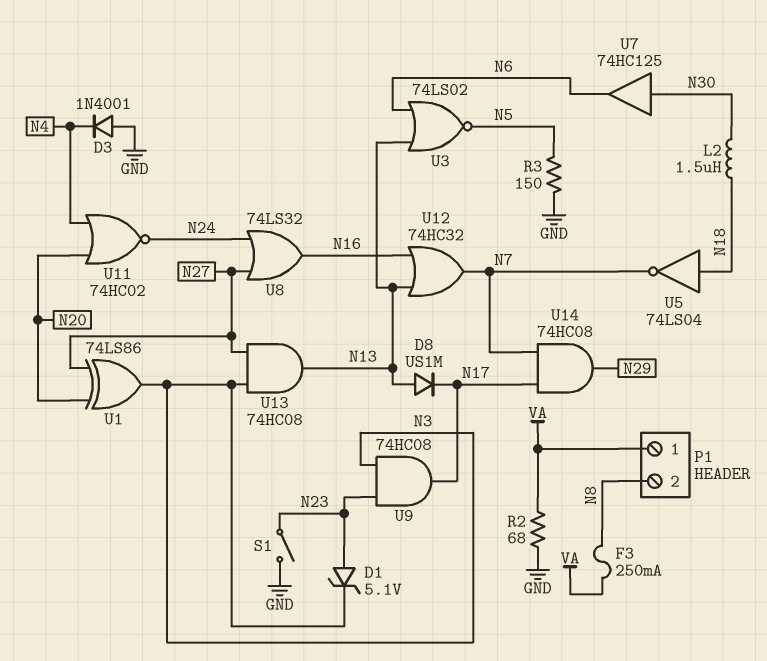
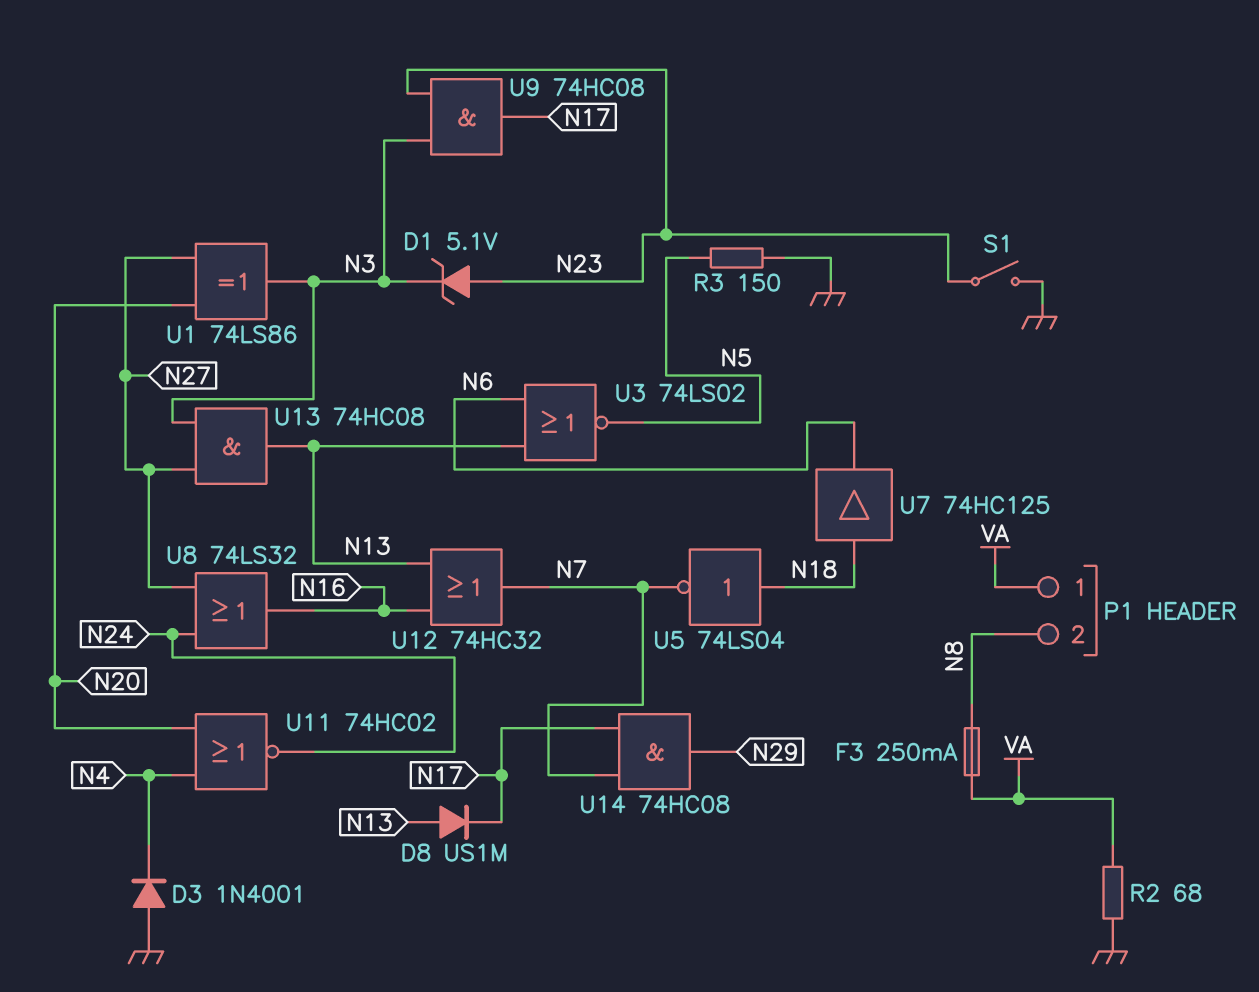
L2: 1.5uH (N18, N30) -> none
U7: buffer 74HC125 (in N30, out N6) -> buffer 74HC125 (in N18, out N6)

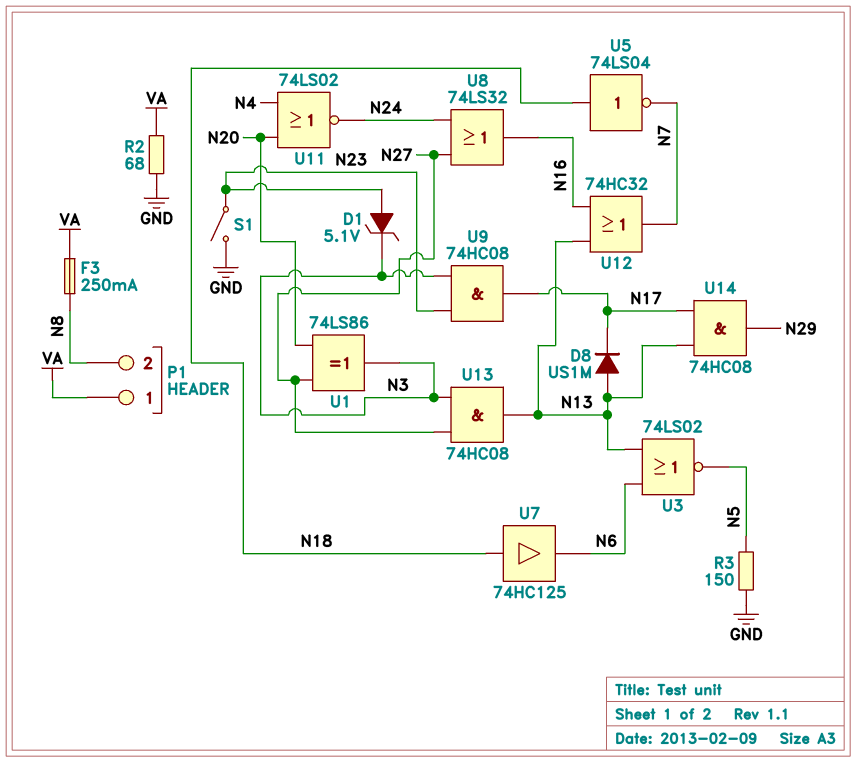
D3: diode 1N4001 (A GND, K N4) -> none
U11: NOR 74HC02 (in N4, in N20, out N24) -> NOR 74LS02 (in N4, in N20, out N24)
U14: AND 74HC08 (in N7, in N17, out N29) -> AND 74HC08 (in N13, in N17, out N29)

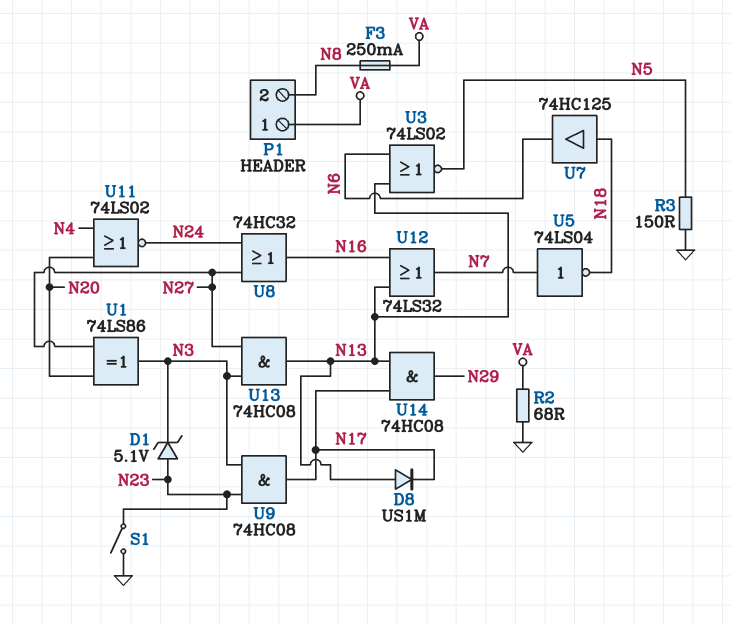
U5: NOT 74LS04 (in N18, out N7) -> NOT 74LS04 (in N7, out N18)
U8: OR 74LS32 (in N24, in N27, out N16) -> OR 74HC32 (in N24, in N27, out N16)
U12: OR 74HC32 (in N13, in N16, out N7) -> OR 74LS32 (in N13, in N16, out N7)

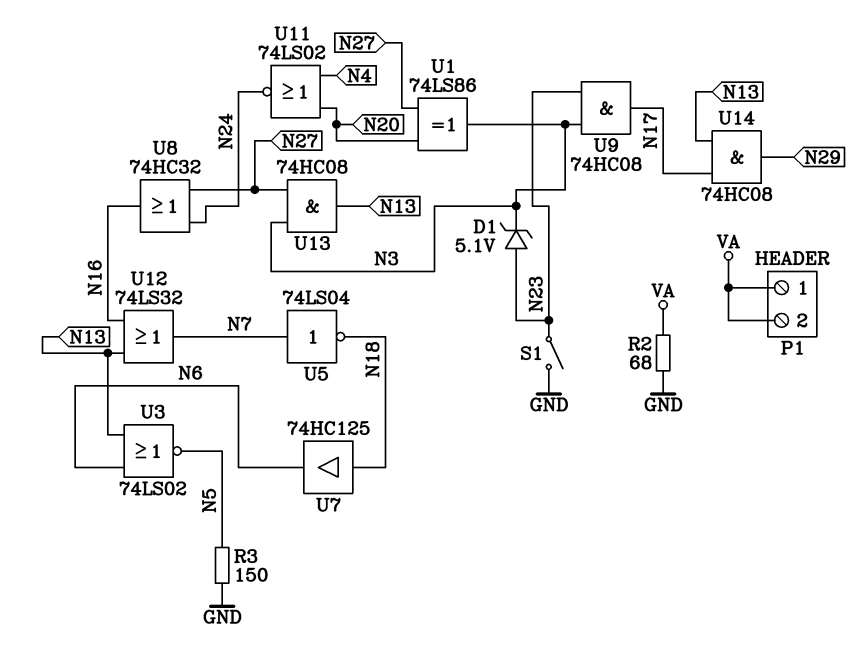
D8: diode US1M (A N13, K N17) -> none
F3: 250mA (N8, VA) -> none
P1 pin 2: N8 -> VA

